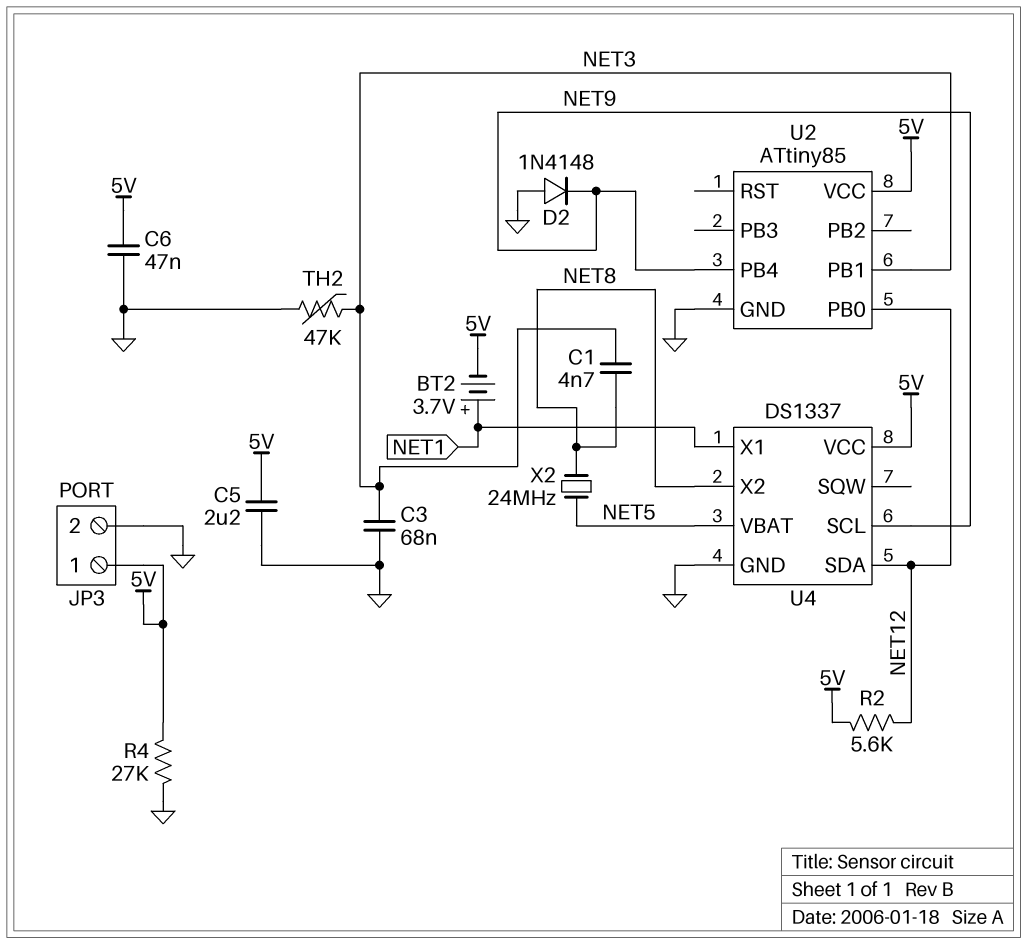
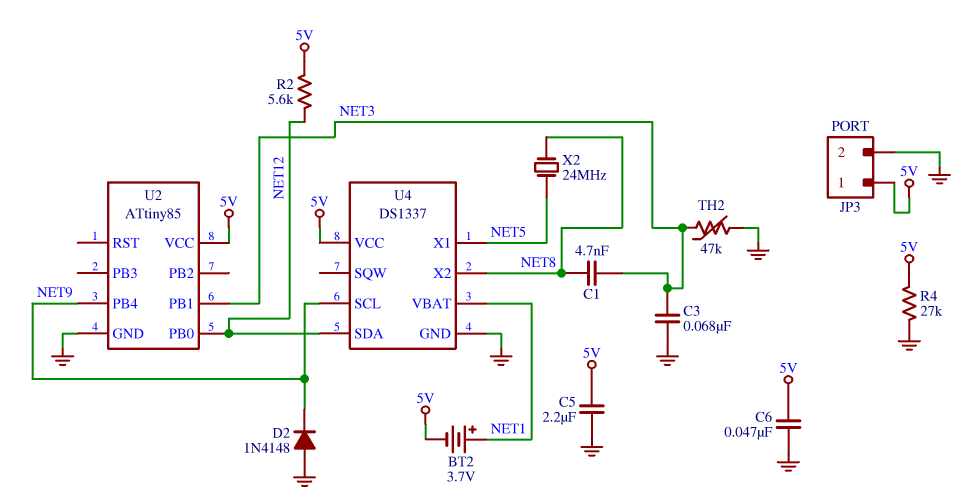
U4 pin VBAT: NET5 -> NET1
U4 pin X1: NET1 -> NET5

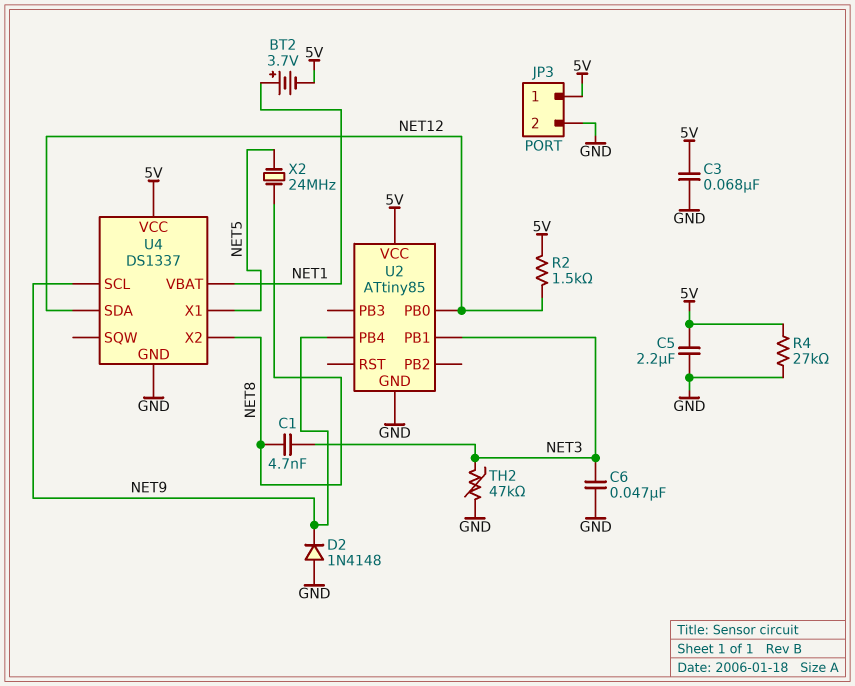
C3: 68nF (GND, NET3) -> 68nF (5V, GND)
C6: 47nF (5V, GND) -> 47nF (GND, NET3)
R2: 5.6k (5V, NET12) -> 1.5k (5V, NET12)

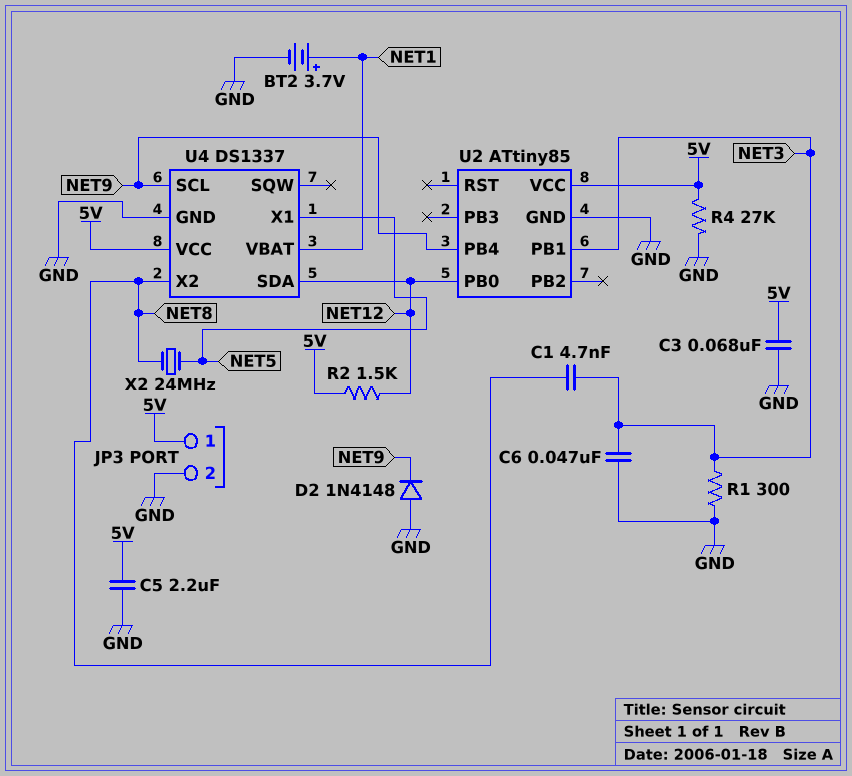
BT2: 3.7V (plus NET1, minus 5V) -> 3.7V (plus NET1, minus GND)
R1: none -> 300 (GND, NET3)
TH2: 47k (GND, NET3) -> none

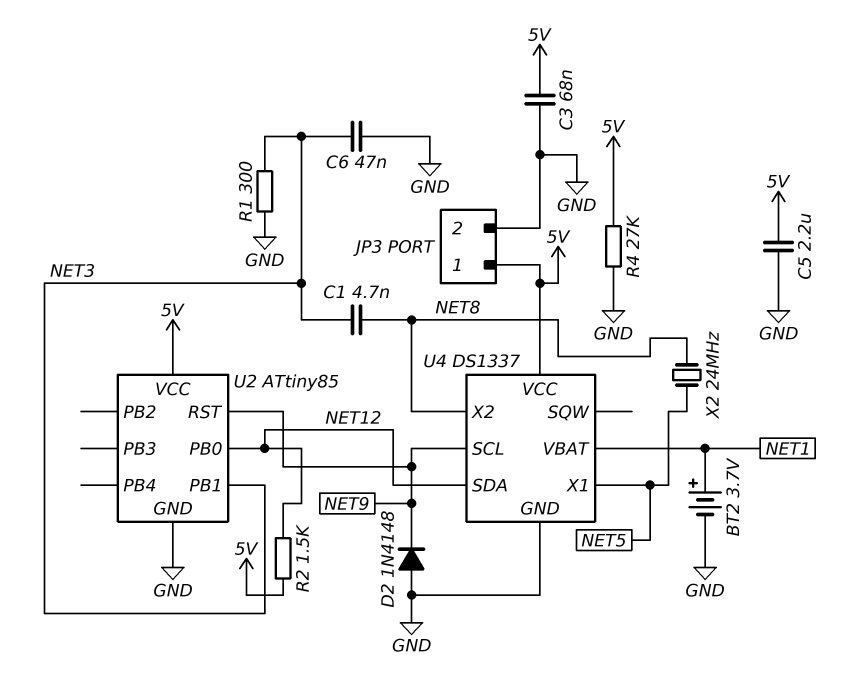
U2 pin PB4: NET9 -> none
U2 pin RST: none -> NET9

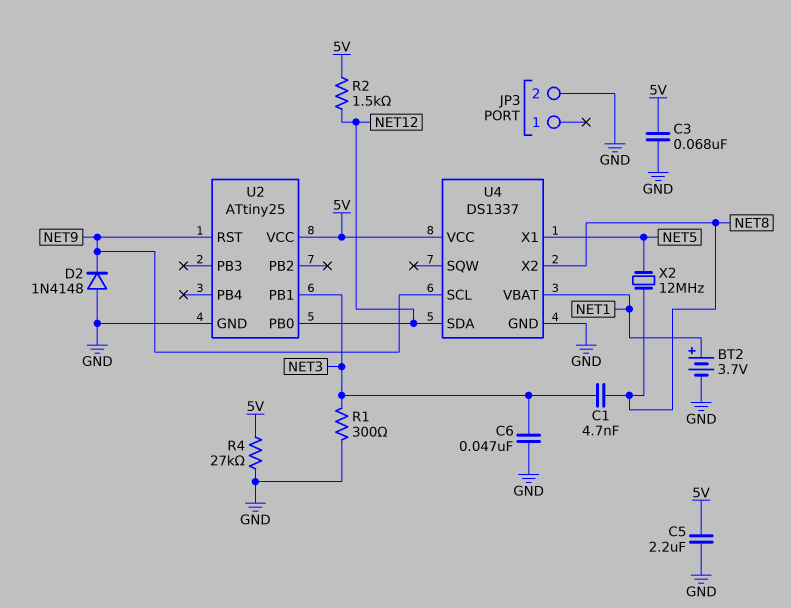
JP3 pin 1: 5V -> none
U2: ATtiny85 -> ATtiny25
X2: 24MHz (NET5, NET8) -> 12MHz (NET5, NET8)

